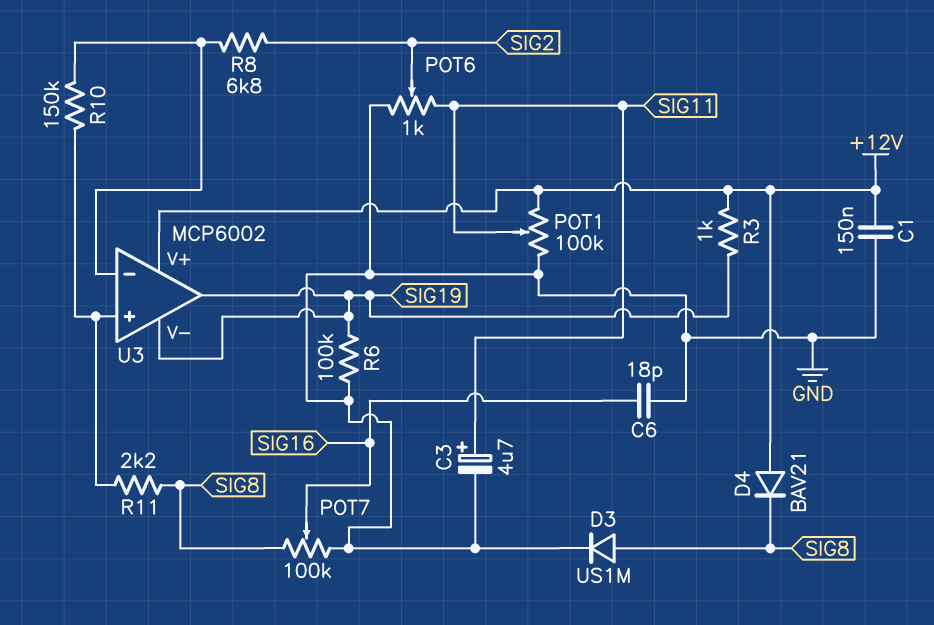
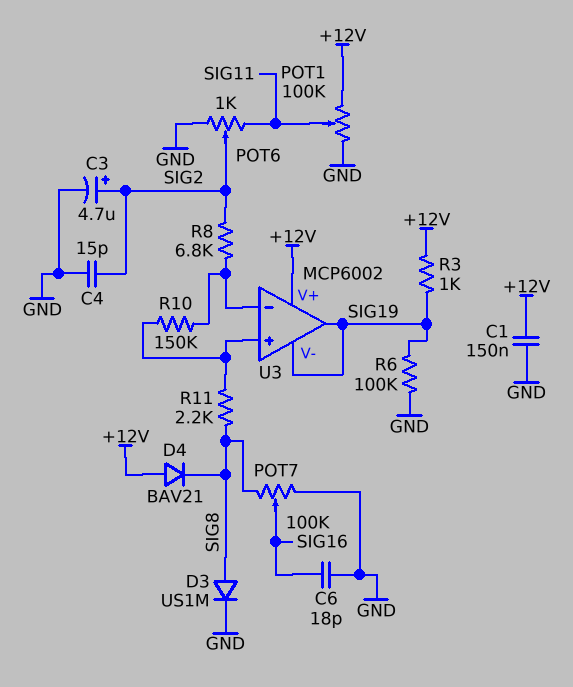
C3: 4.7uF (plus SIG11, minus GND) -> 4.7uF (plus SIG2, minus GND)
C4: none -> 15pF (GND, SIG2)

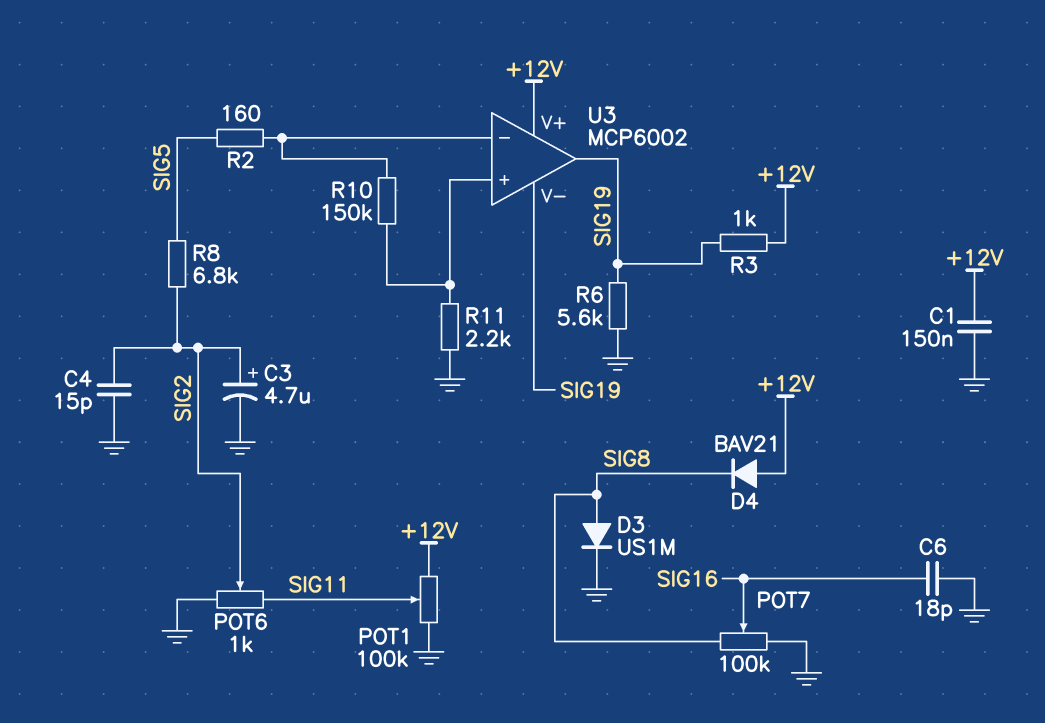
R2: none -> 160 (SIG5, U3/in-)
R6: 100k (GND, SIG19) -> 5.6k (GND, SIG19)
R8: 6.8k (SIG2, U3/in-) -> 6.8k (SIG2, SIG5)
R11: 2.2k (SIG8, U3/in+) -> 2.2k (GND, U3/in+)

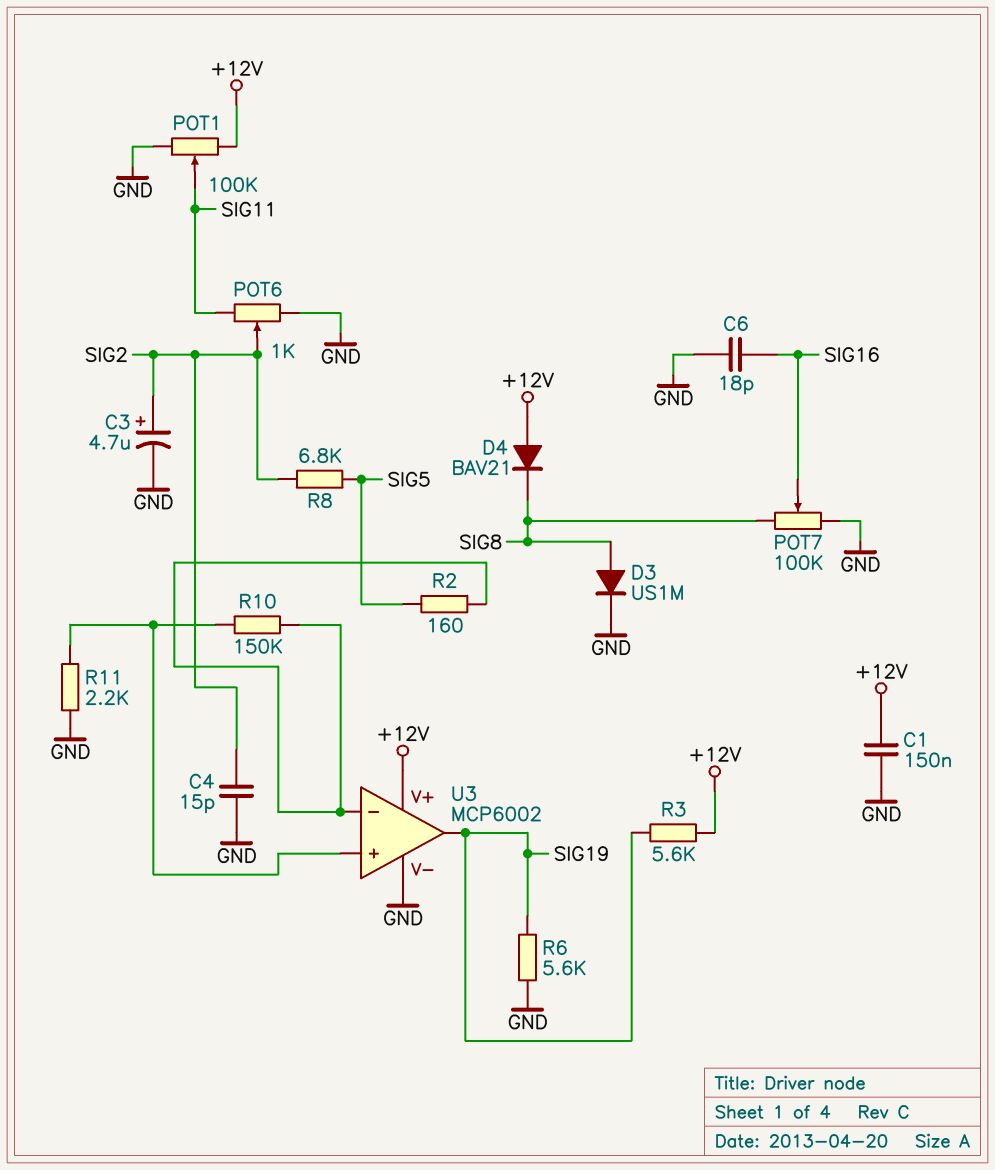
R3: 1k (+12V, SIG19) -> 5.6k (+12V, SIG19)
U3 pin V-: SIG19 -> GND

